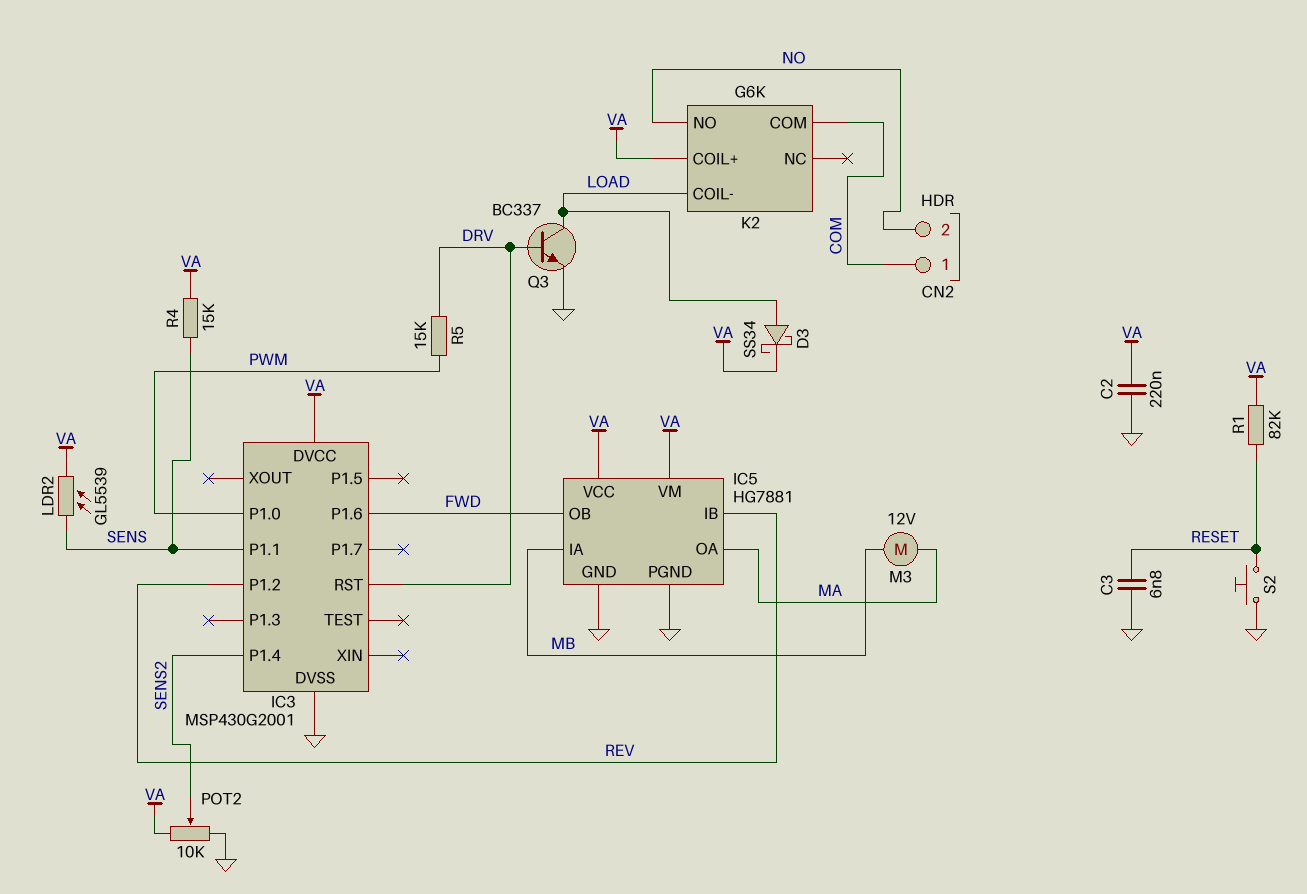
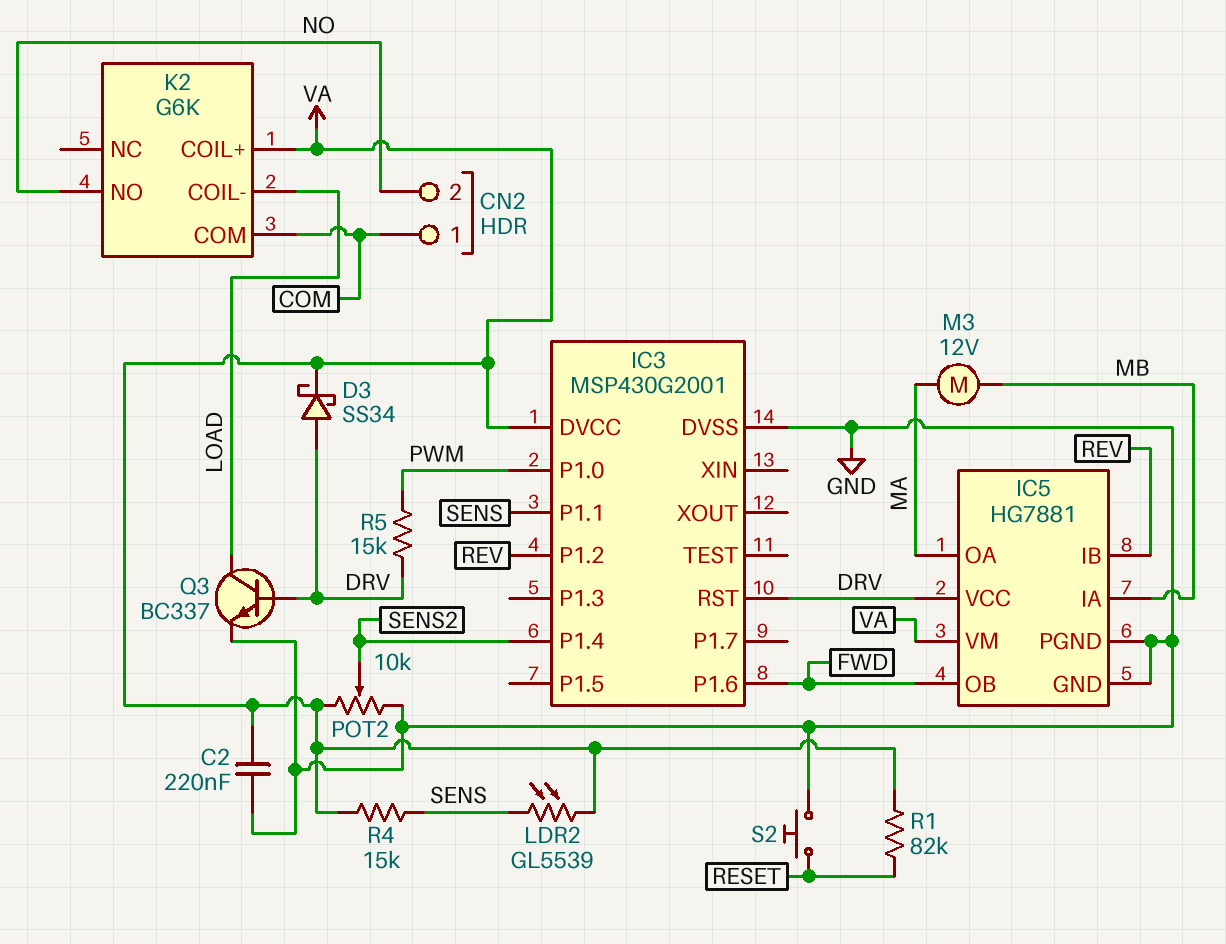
C3: 6.8nF (GND, RESET) -> none
D3: schottky SS34 (A LOAD, K VA) -> schottky SS34 (A DRV, K VA)
IC5 pin VCC: VA -> DRV

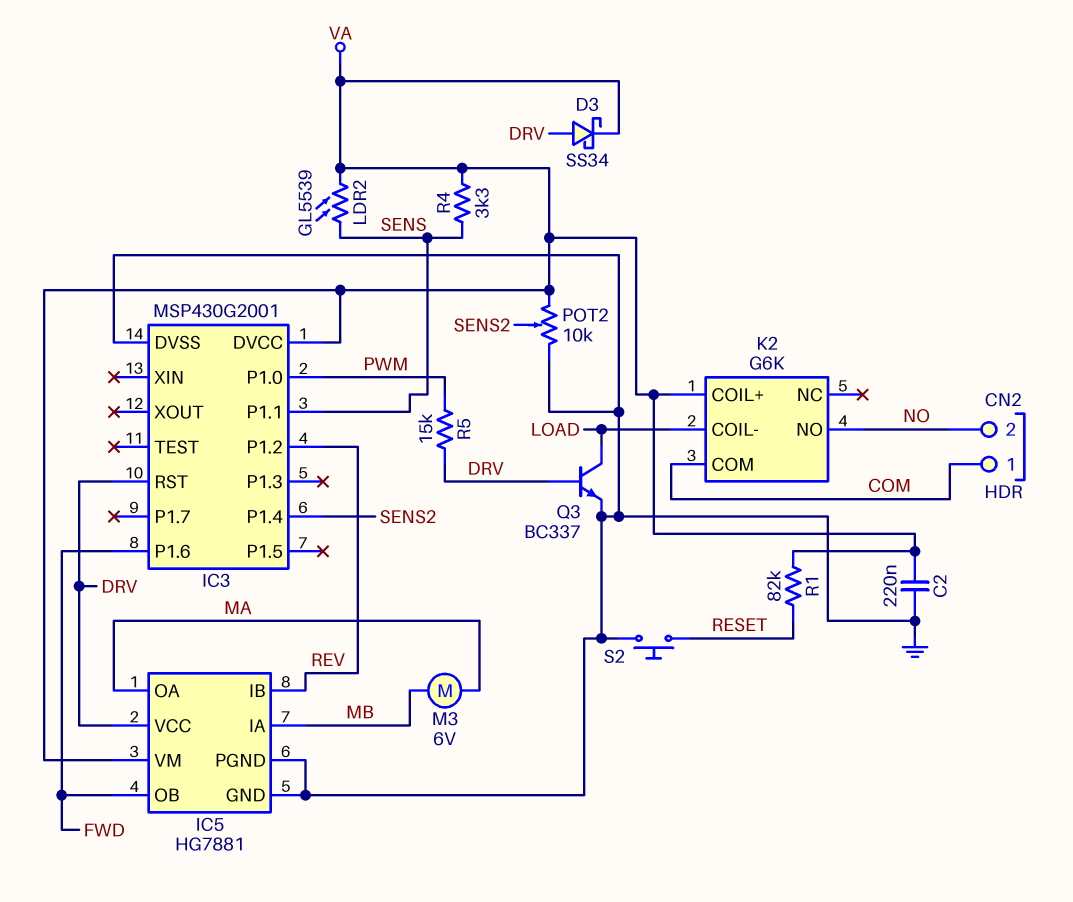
M3: motor 12V (MA, MB) -> motor 6V (MA, MB)
R4: 15k (SENS, VA) -> 3.3k (SENS, VA)

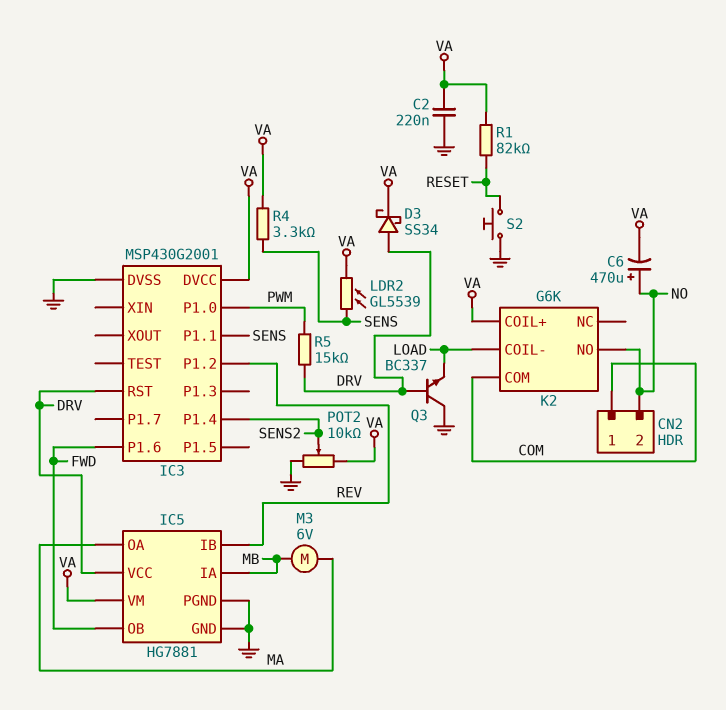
C6: none -> 470uF (plus NO, minus VA)
Q3: NPN BC337 (B DRV, C LOAD, E GND) -> NPN BC337 (B DRV, C GND, E LOAD)

